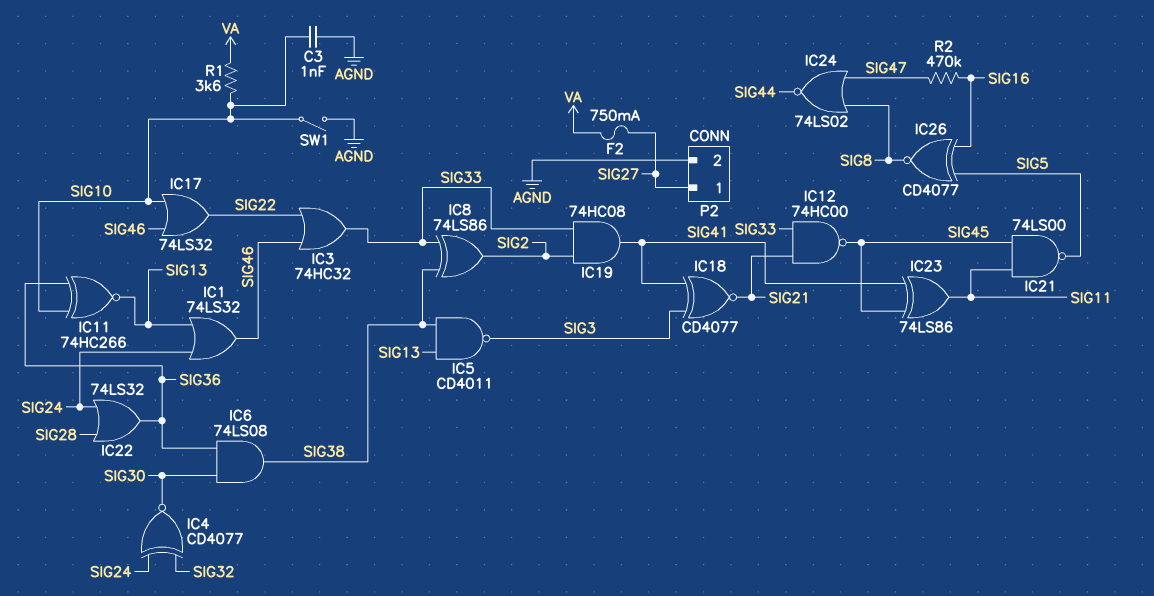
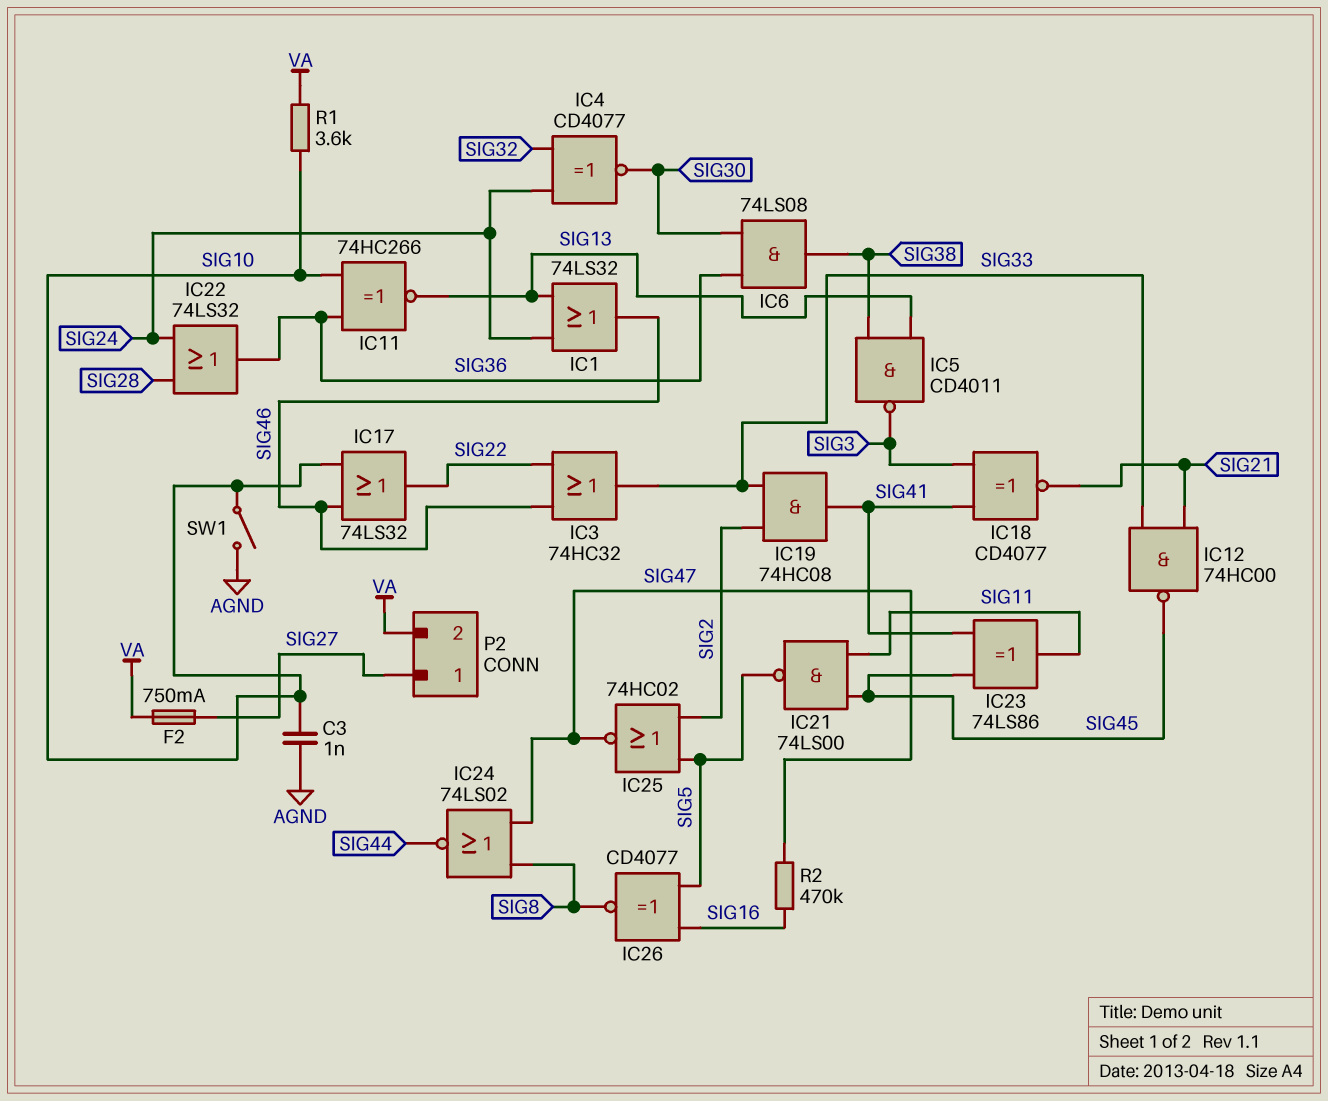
IC8: XOR 74LS86 (in SIG33, in SIG38, out SIG2) -> none
IC25: none -> NOR 74HC02 (in SIG2, in SIG5, out SIG47)
P2 pin 2: AGND -> VA

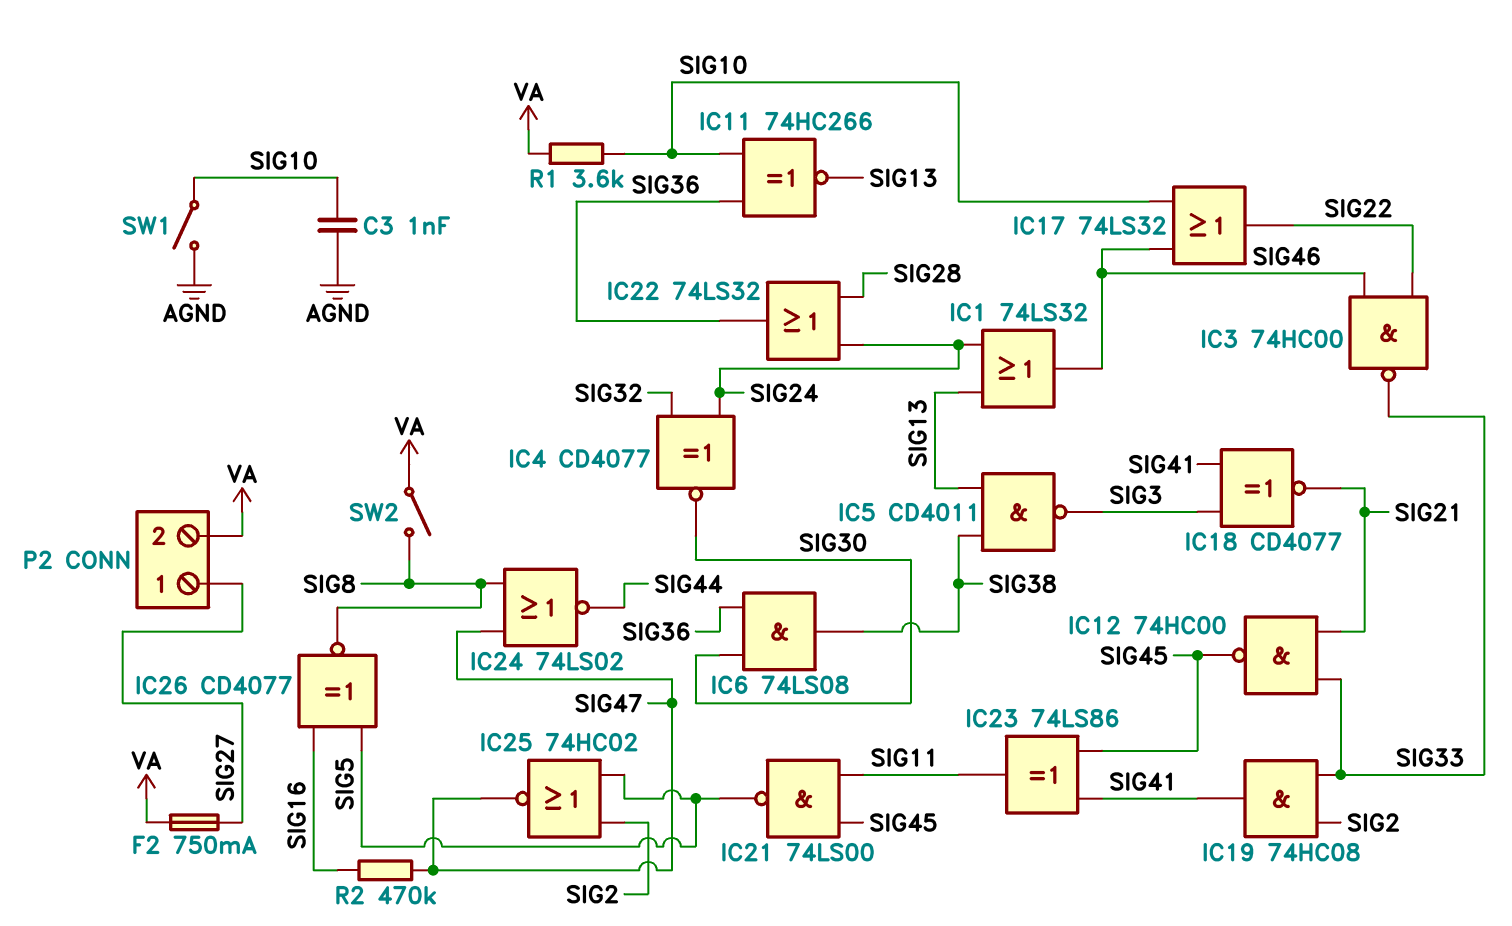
IC3: OR 74HC32 (in SIG22, in SIG46, out SIG33) -> NAND 74HC00 (in SIG22, in SIG46, out SIG33)
SW2: none -> switch (SIG8, VA)

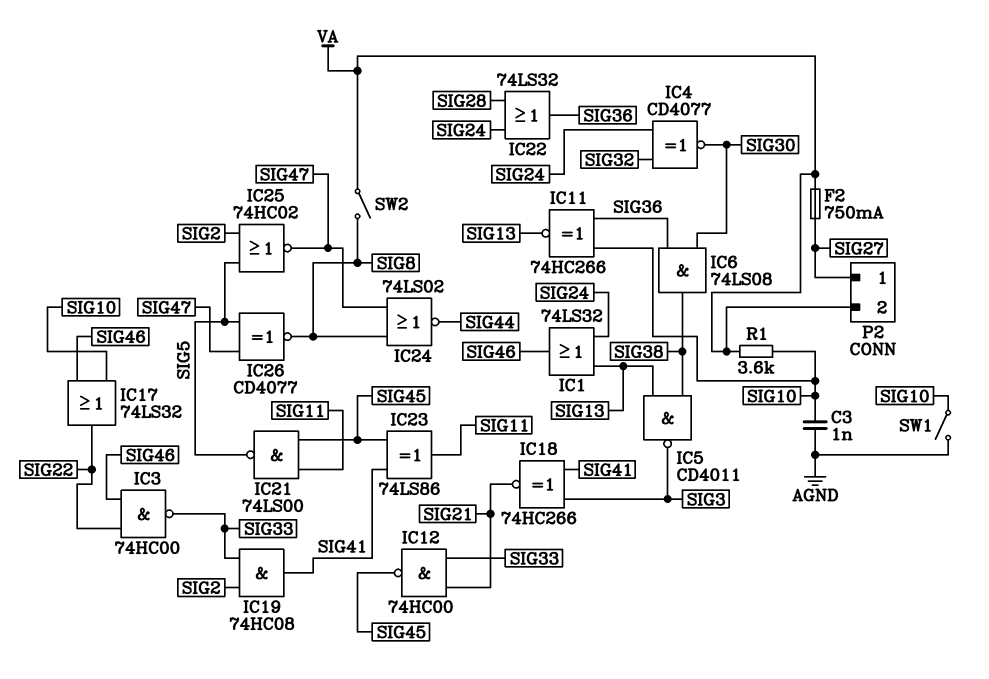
IC18: XNOR CD4077 (in SIG3, in SIG41, out SIG21) -> XNOR 74HC266 (in SIG3, in SIG41, out SIG21)
IC26: XNOR CD4077 (in SIG5, in SIG16, out SIG8) -> XNOR CD4077 (in SIG5, in SIG47, out SIG8)
R2: 470k (SIG16, SIG47) -> none

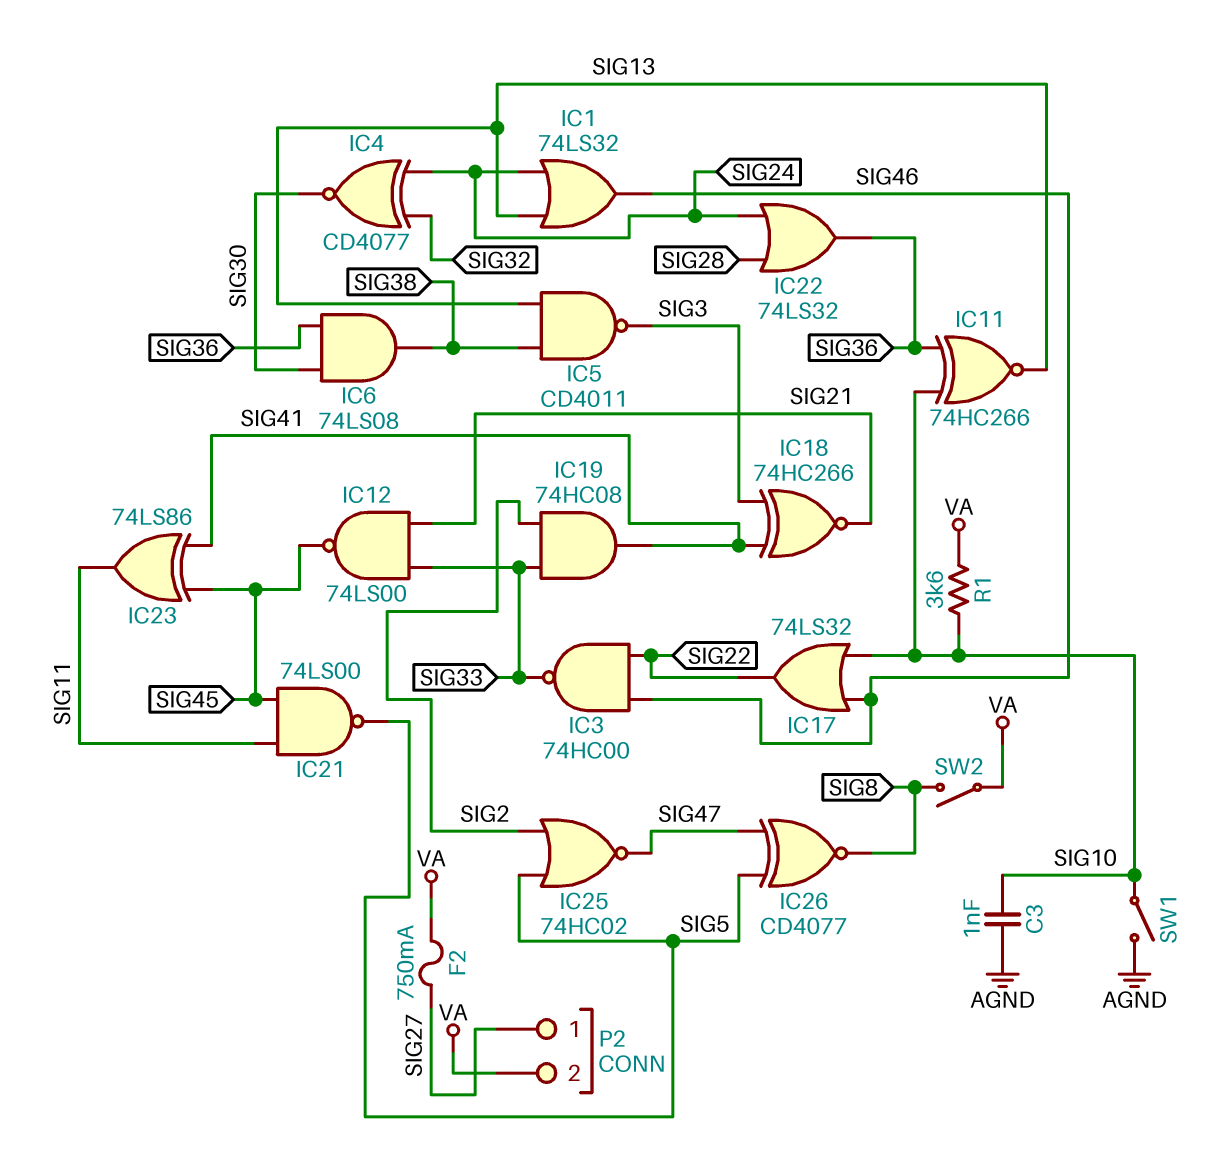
IC12: NAND 74HC00 (in SIG21, in SIG33, out SIG45) -> NAND 74LS00 (in SIG21, in SIG33, out SIG45)
IC24: NOR 74LS02 (in SIG8, in SIG47, out SIG44) -> none

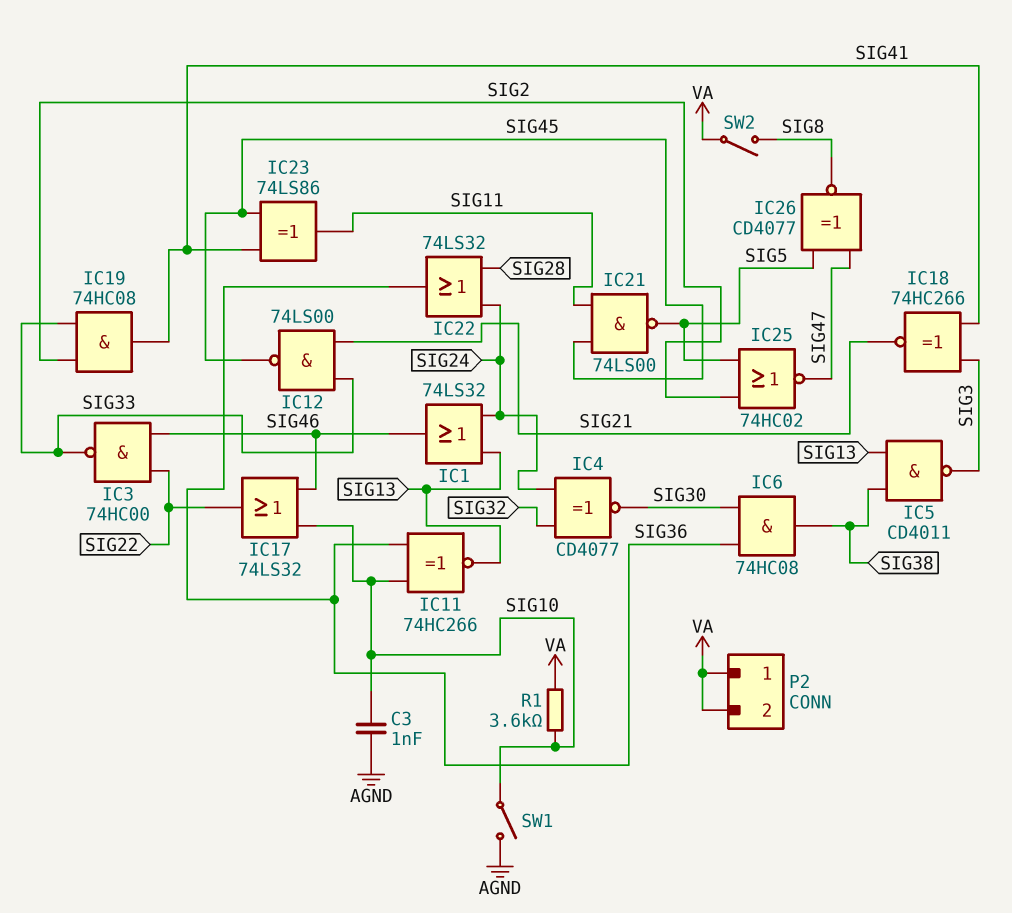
F2: 750mA (SIG27, VA) -> none
IC6: AND 74LS08 (in SIG30, in SIG36, out SIG38) -> AND 74HC08 (in SIG30, in SIG36, out SIG38)
P2 pin 1: SIG27 -> VA

